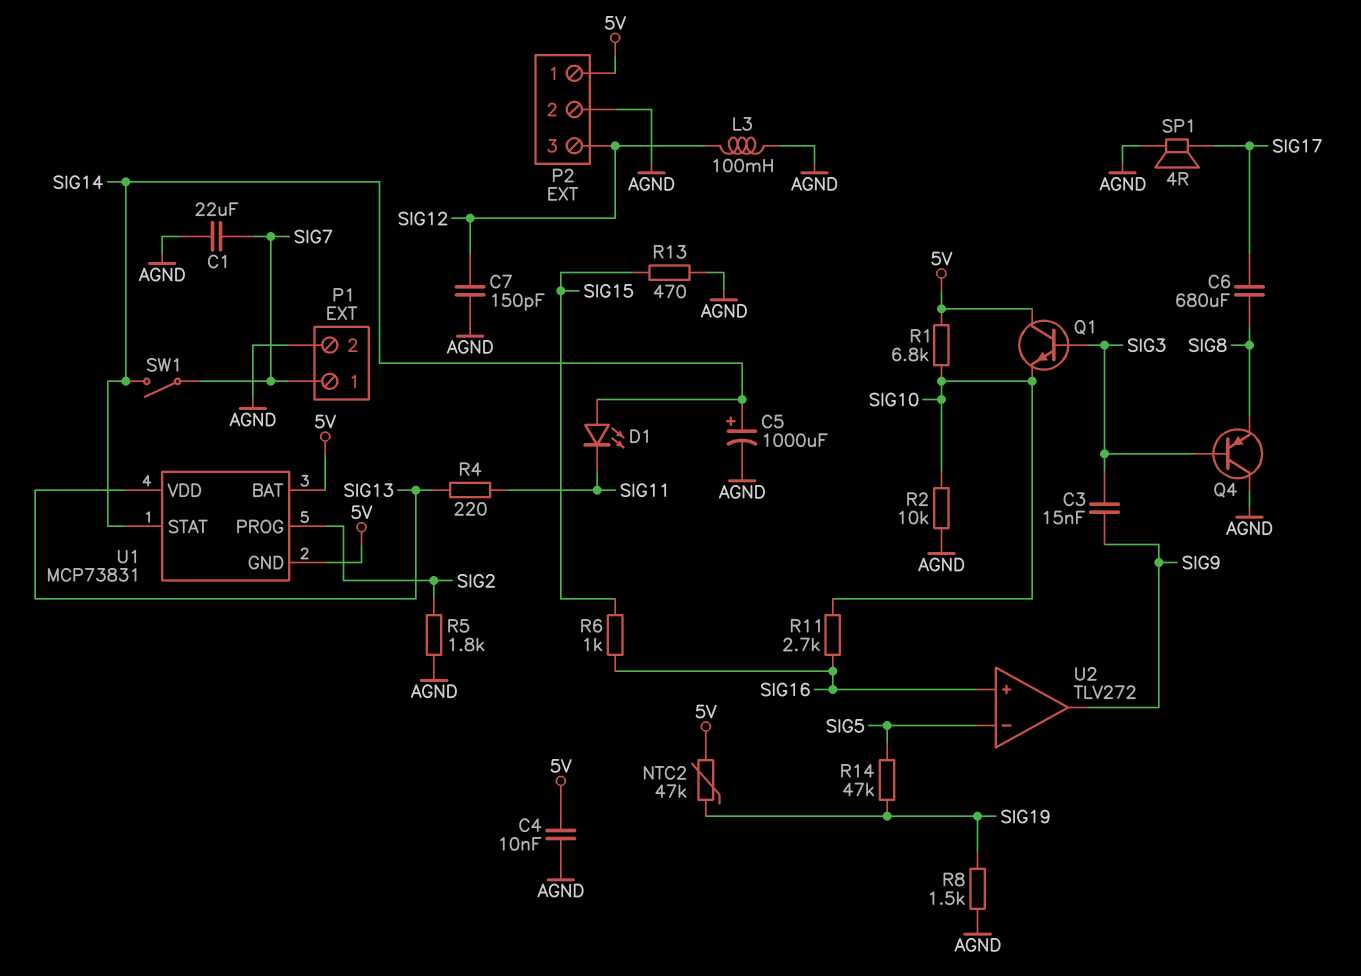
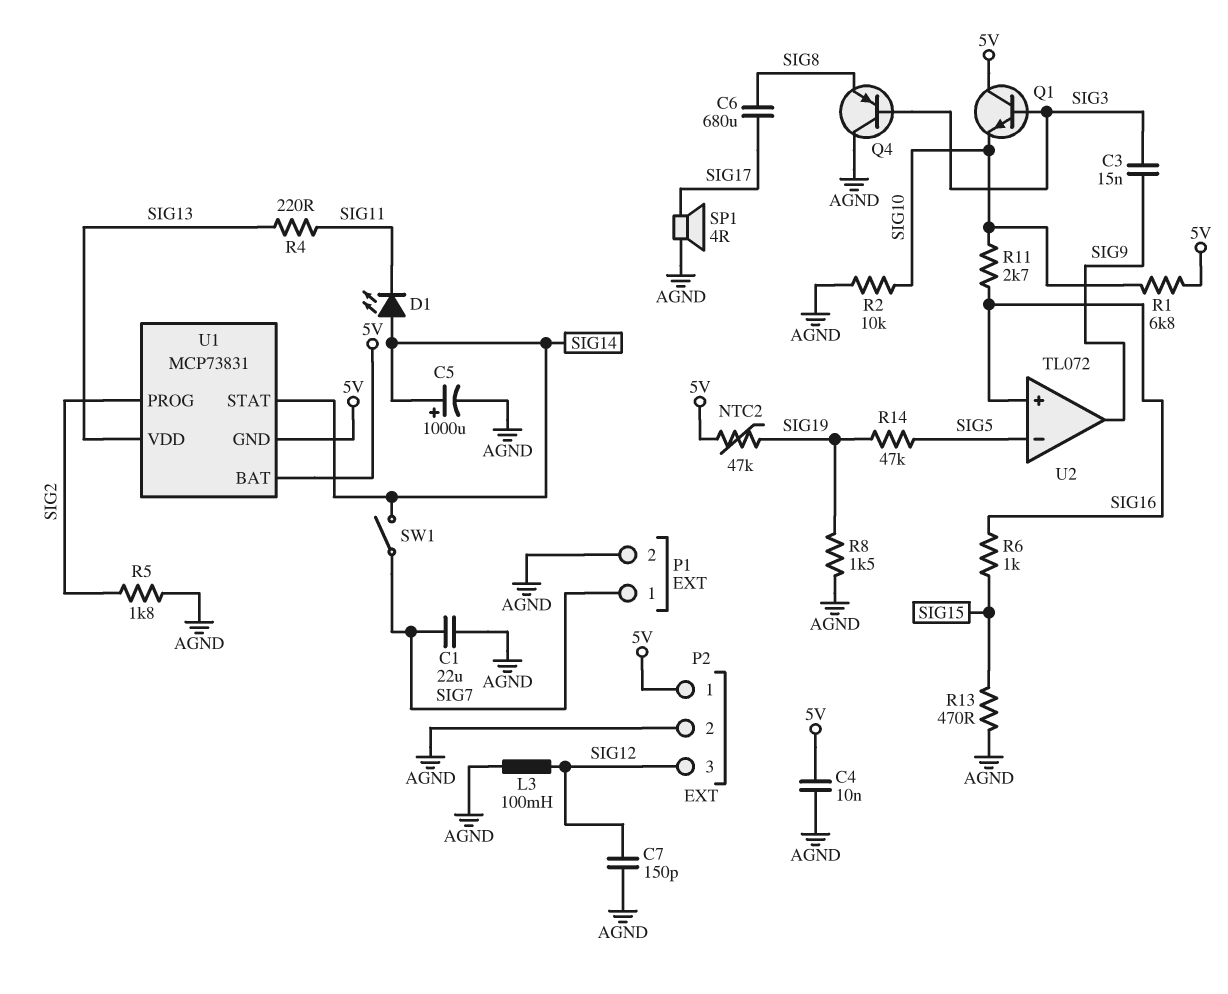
U2: TLV272 -> TL072

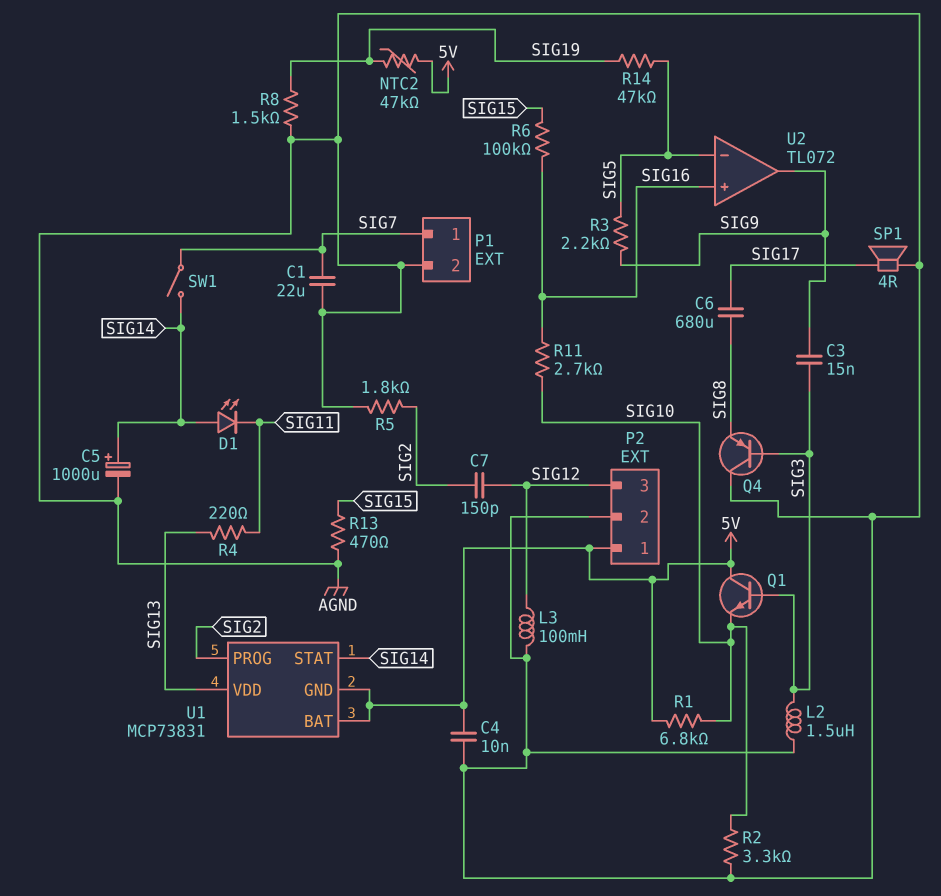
C7: 150pF (AGND, SIG12) -> 150pF (SIG2, SIG12)
L2: none -> 1.5uH (AGND, SIG3)
R2: 10k (AGND, SIG10) -> 3.3k (AGND, SIG10)
R3: none -> 2.2k (SIG5, SIG9)
R6: 1k (SIG15, SIG16) -> 100k (SIG15, SIG16)

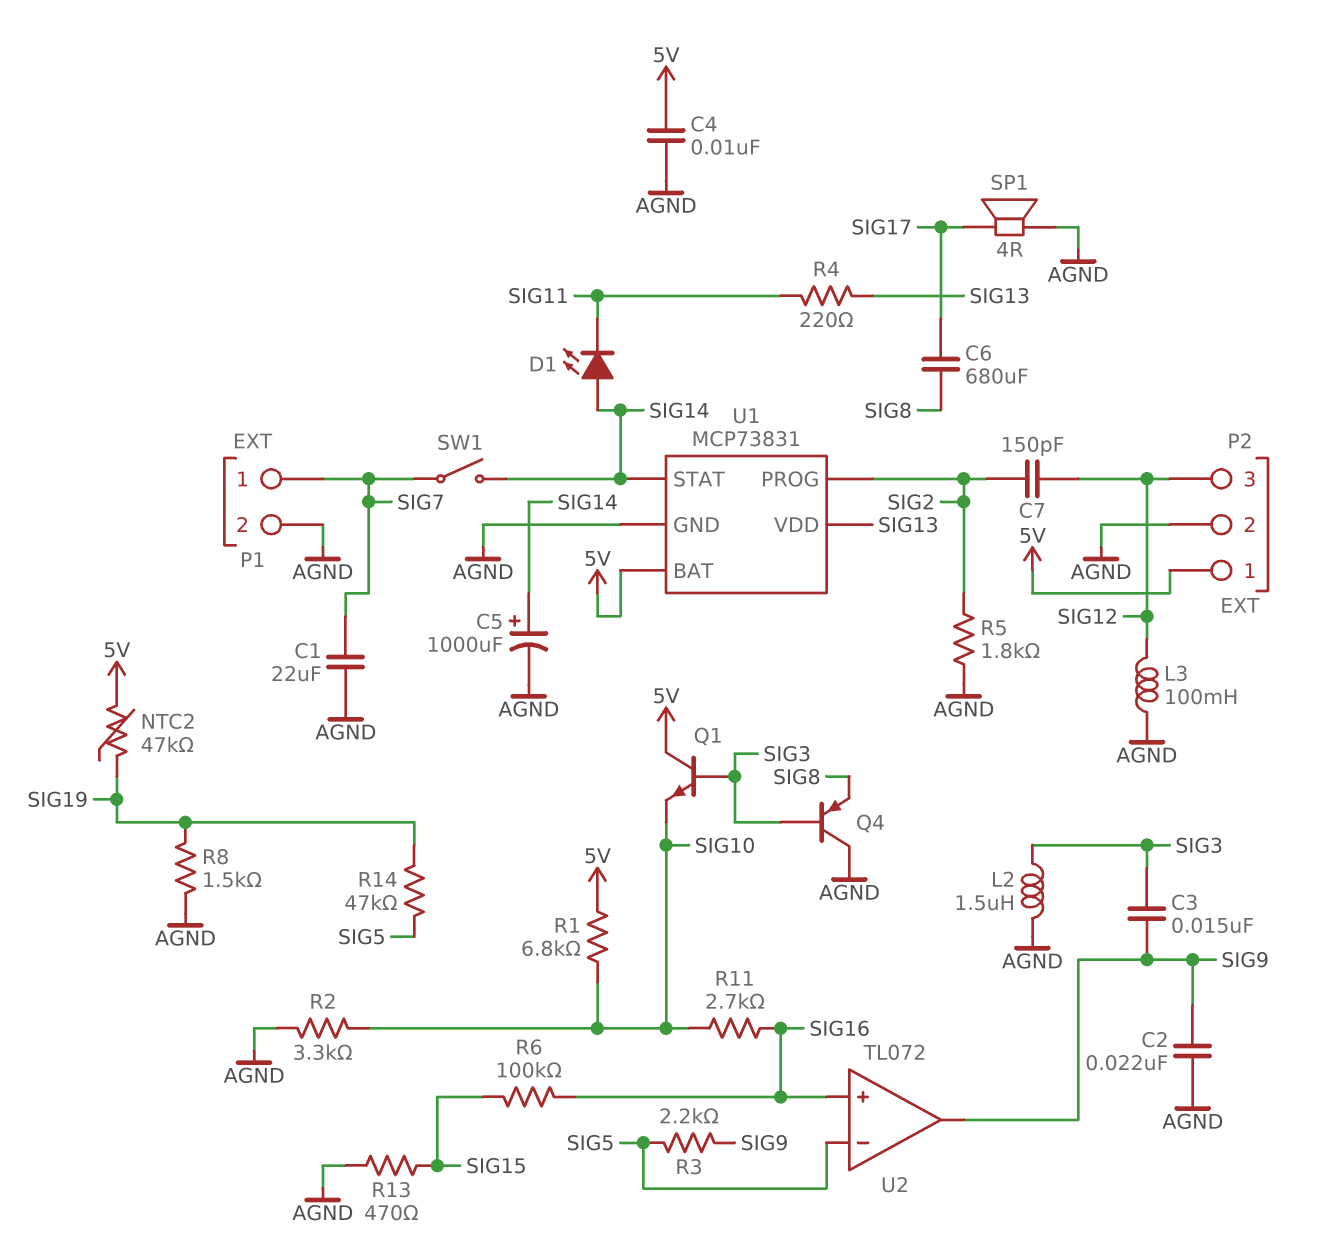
C2: none -> 22nF (AGND, SIG9)
U1 pin GND: 5V -> AGND

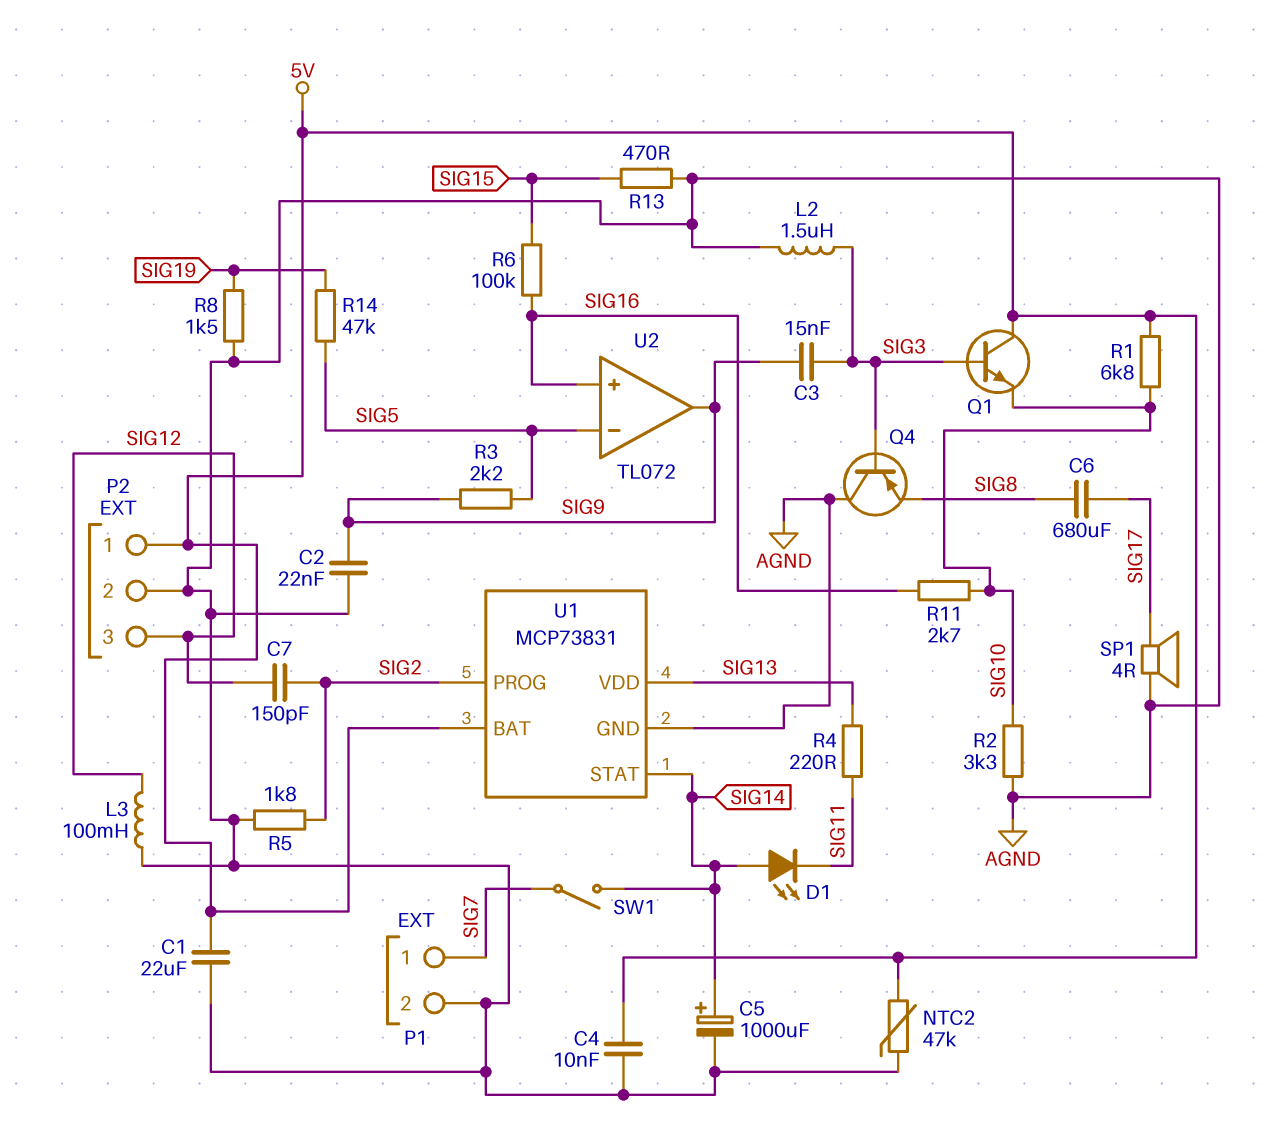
C1: 22uF (AGND, SIG7) -> 22uF (5V, AGND)
NTC2: 47k (5V, SIG19) -> 47k (5V, AGND)

